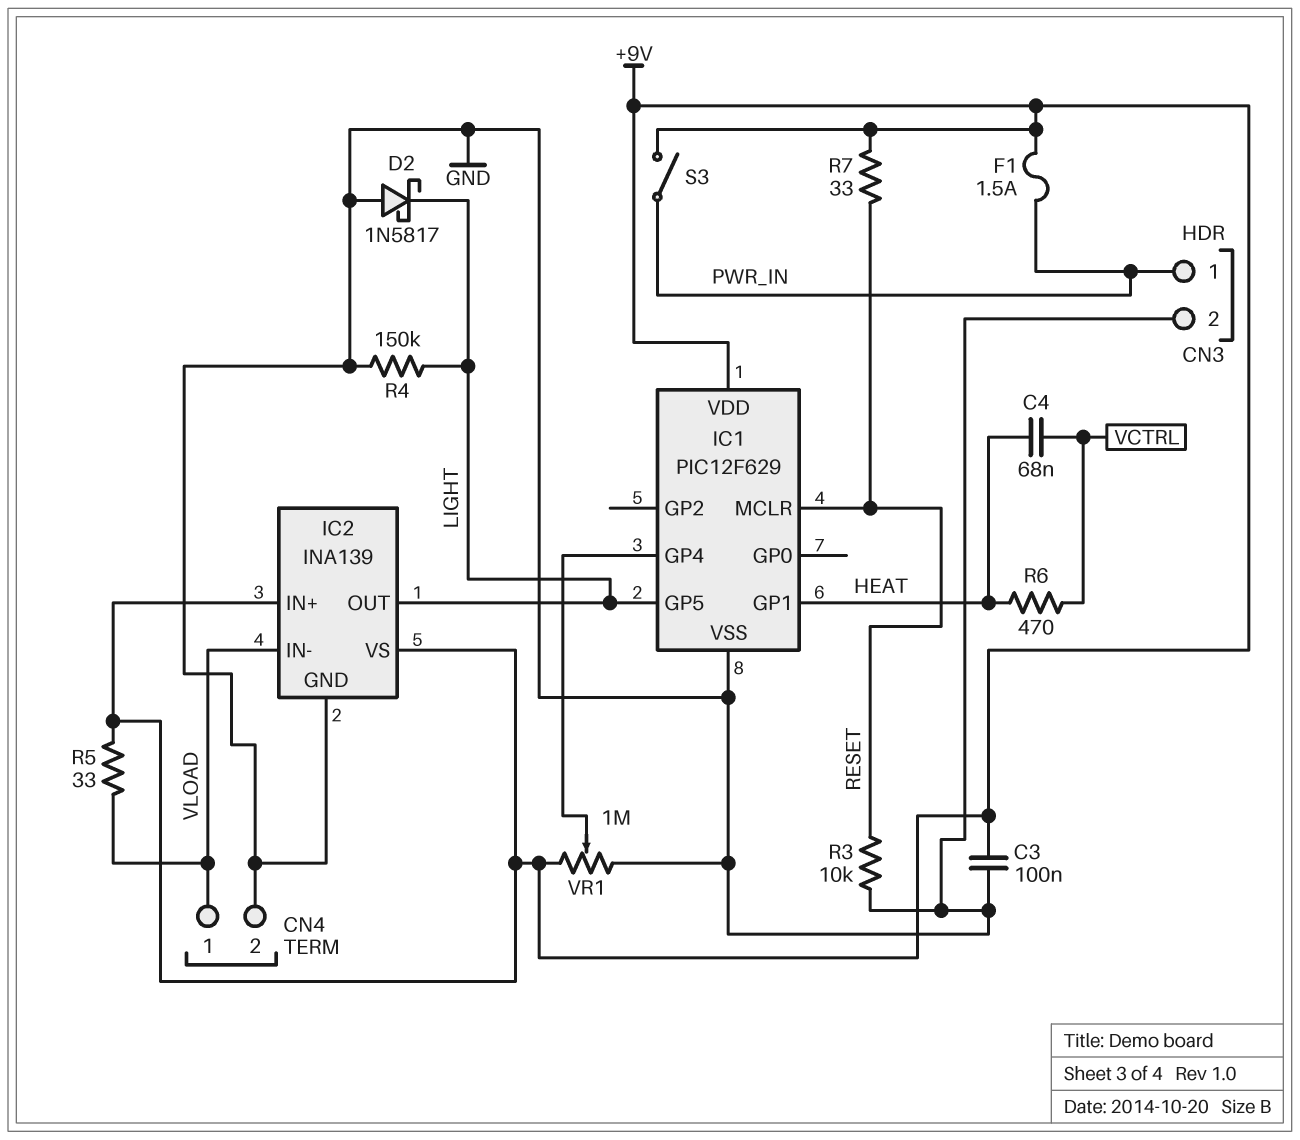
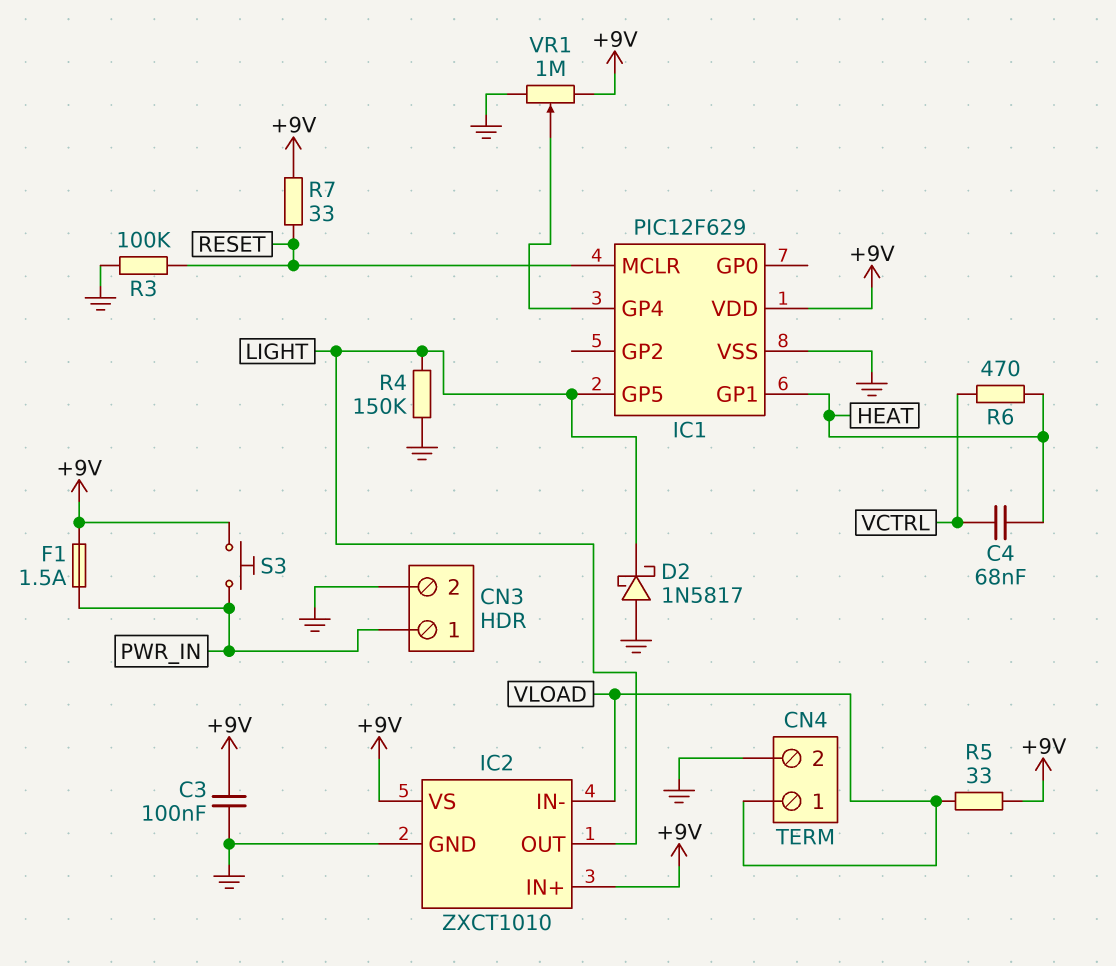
IC2: INA139 -> ZXCT1010
R3: 10k (GND, RESET) -> 100k (GND, RESET)
S3: switch (+9V, PWR_IN) -> button (+9V, PWR_IN)

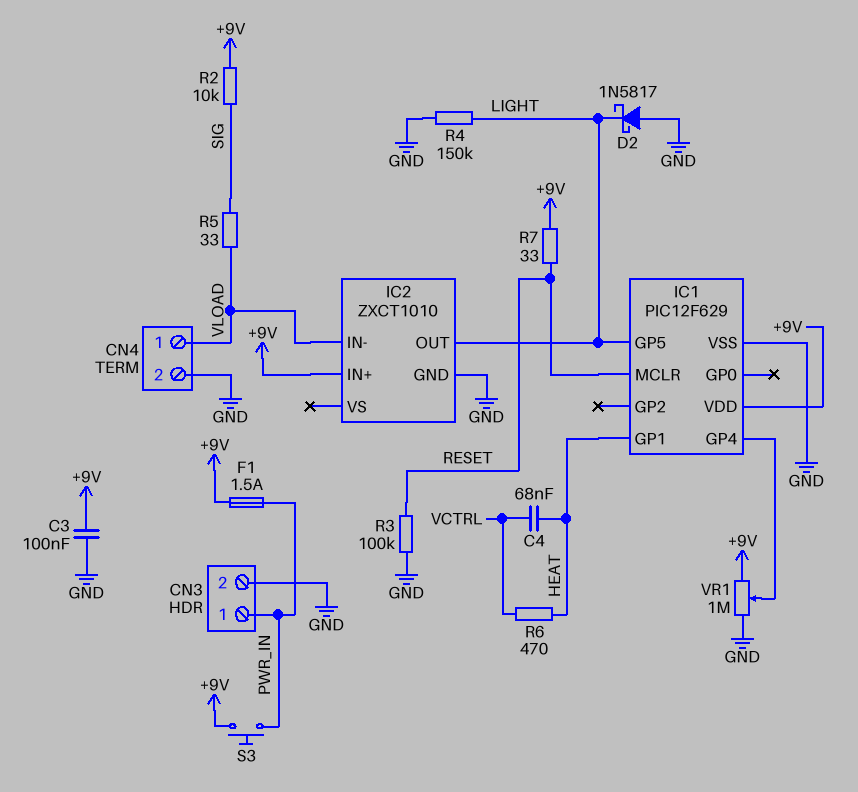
IC2 pin VS: +9V -> none
R2: none -> 10k (+9V, SIG)
R5: 33 (+9V, VLOAD) -> 33 (SIG, VLOAD)

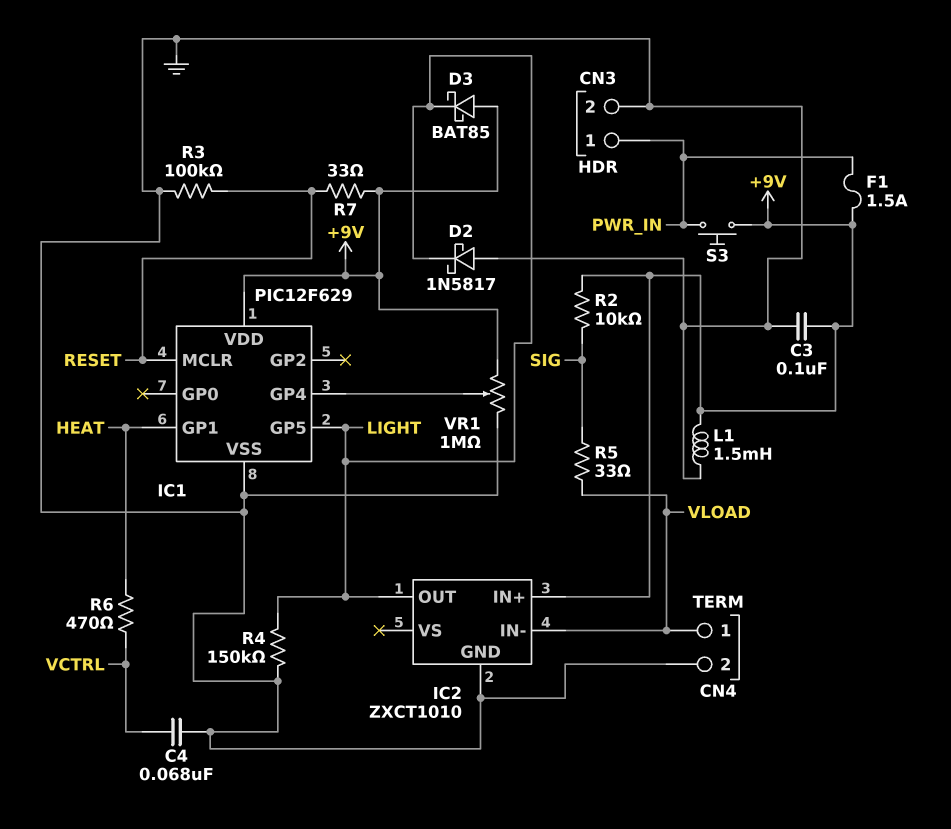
C4: 68nF (HEAT, VCTRL) -> 68nF (GND, VCTRL)
D3: none -> schottky BAT85 (A +9V, K LIGHT)
L1: none -> 1.5mH (+9V, GND)

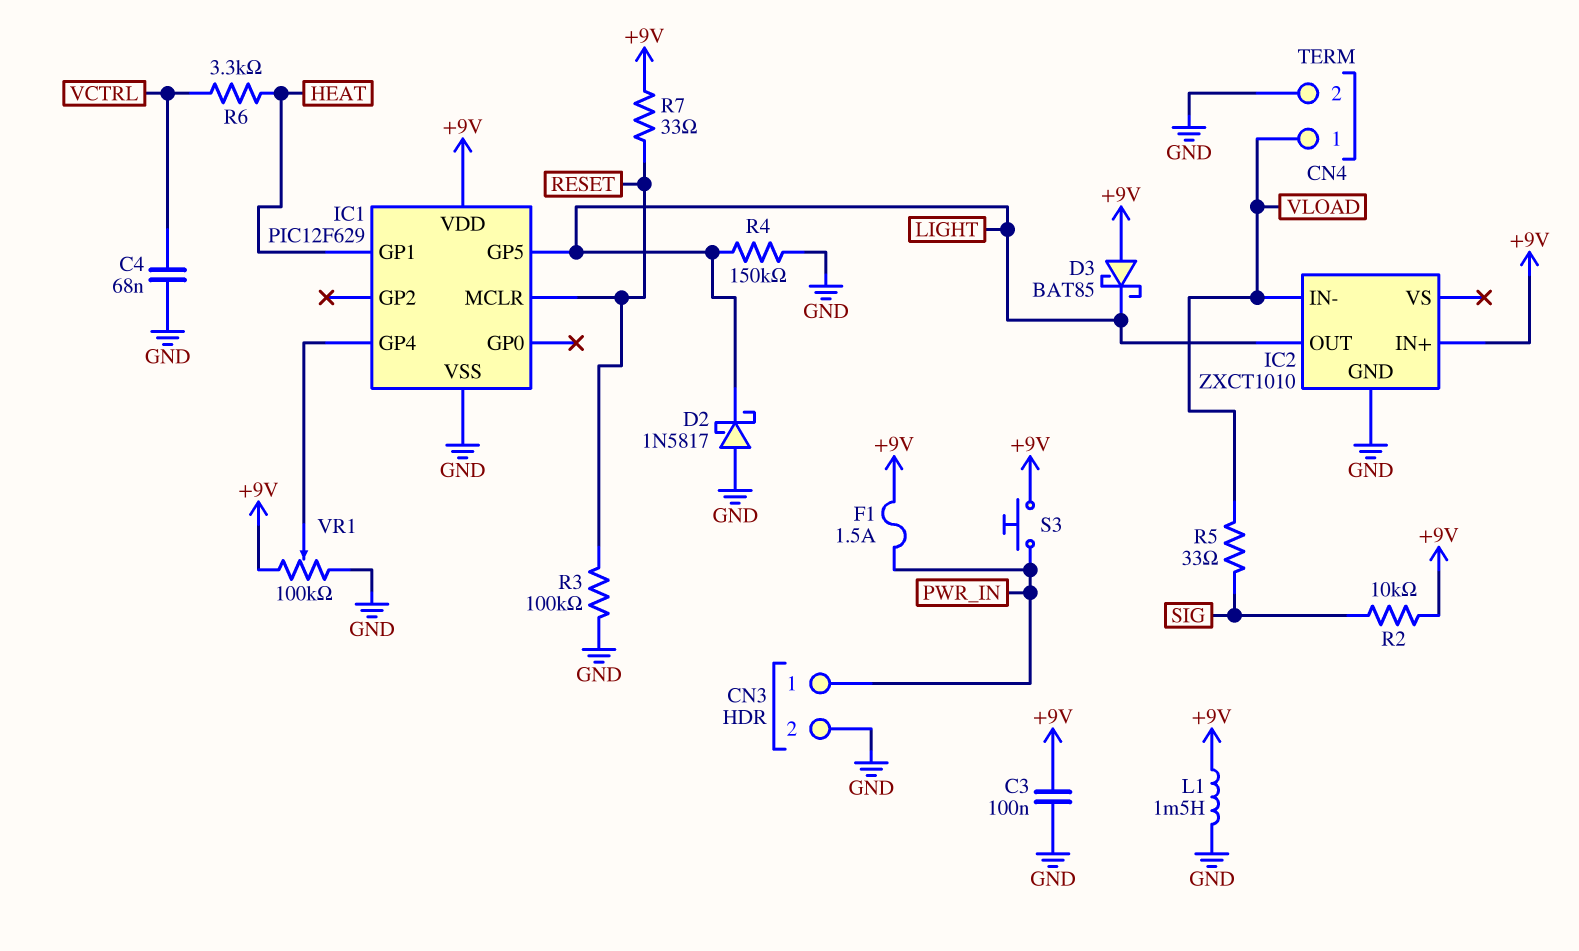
R6: 470 (HEAT, VCTRL) -> 3.3k (HEAT, VCTRL)
VR1: 1M (+9V, GND, wiper IC1/GP4) -> 100k (+9V, GND, wiper IC1/GP4)

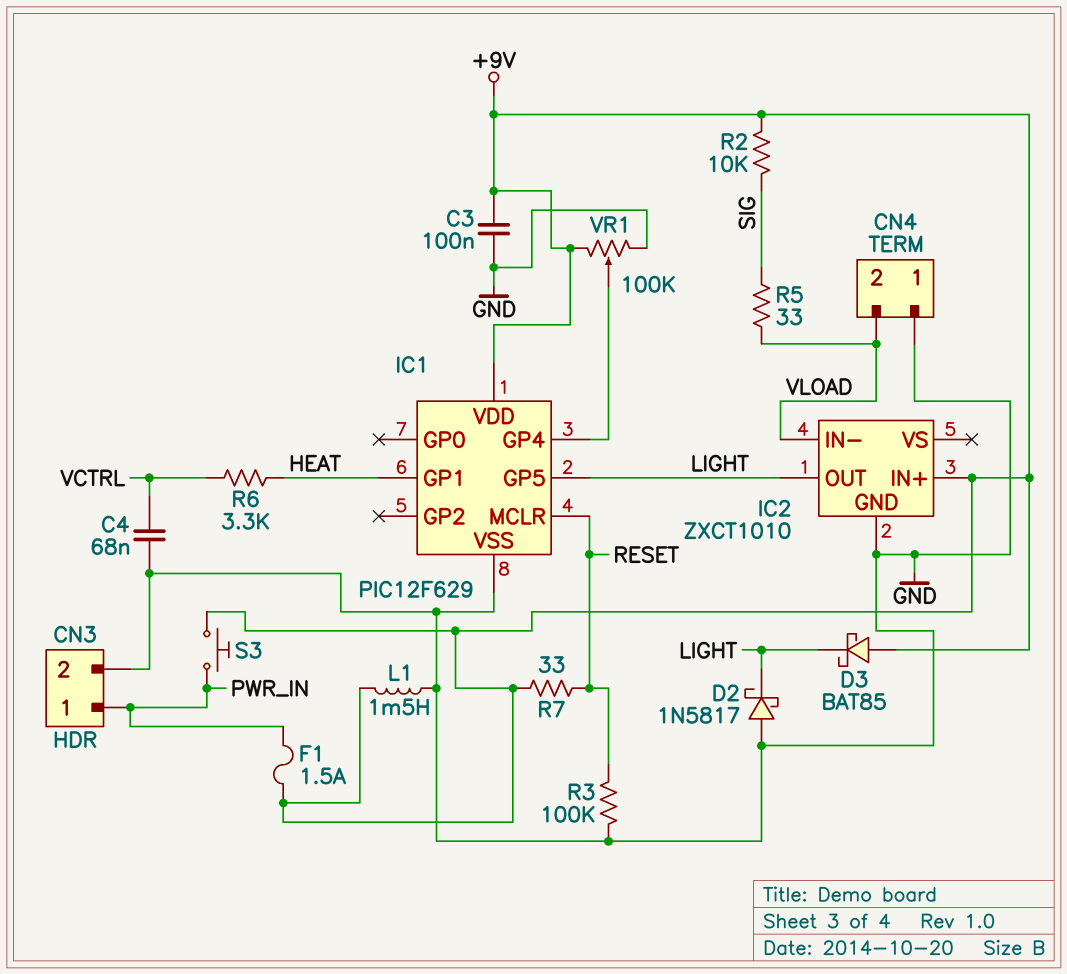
CN4 pin 1: VLOAD -> GND
CN4 pin 2: GND -> VLOAD
R4: 150k (GND, LIGHT) -> none

